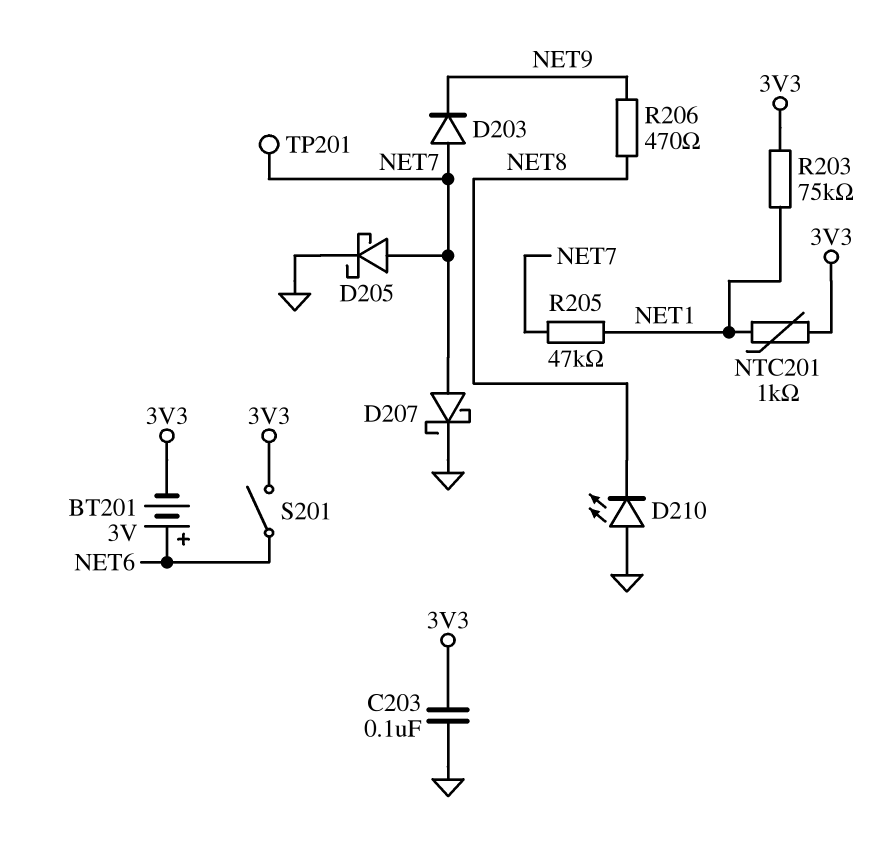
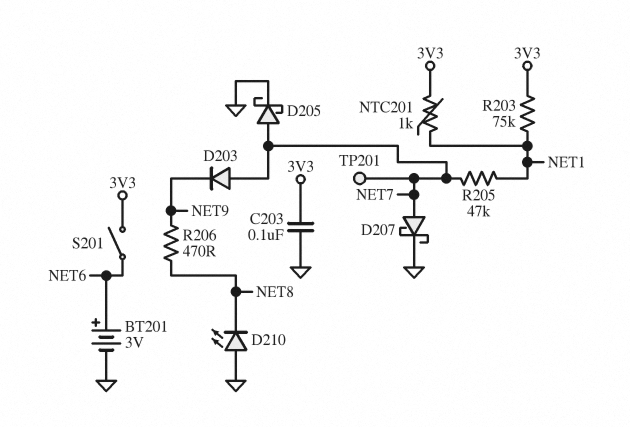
BT201: 3V (plus NET6, minus 3V3) -> 3V (plus NET6, minus GND)

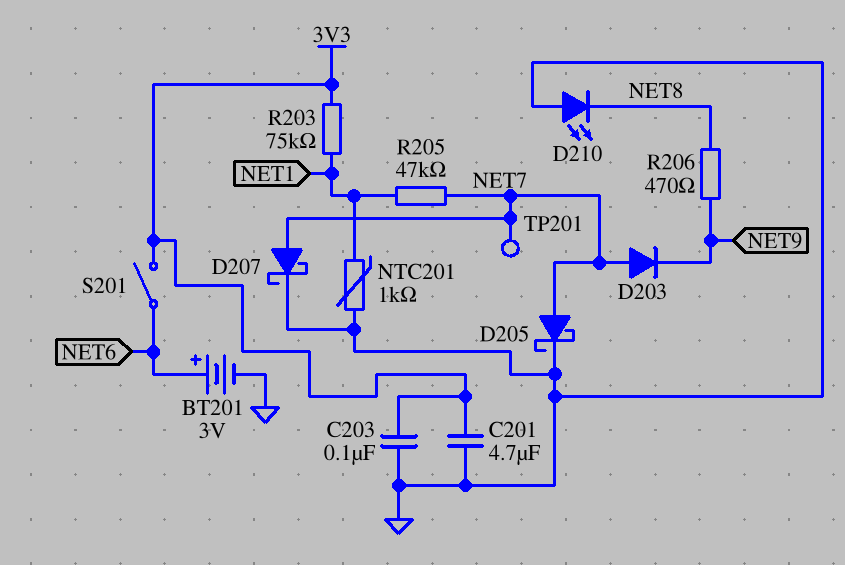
C201: none -> 4.7uF (3V3, GND)
NTC201: 1k (3V3, NET1) -> 1k (GND, NET1)

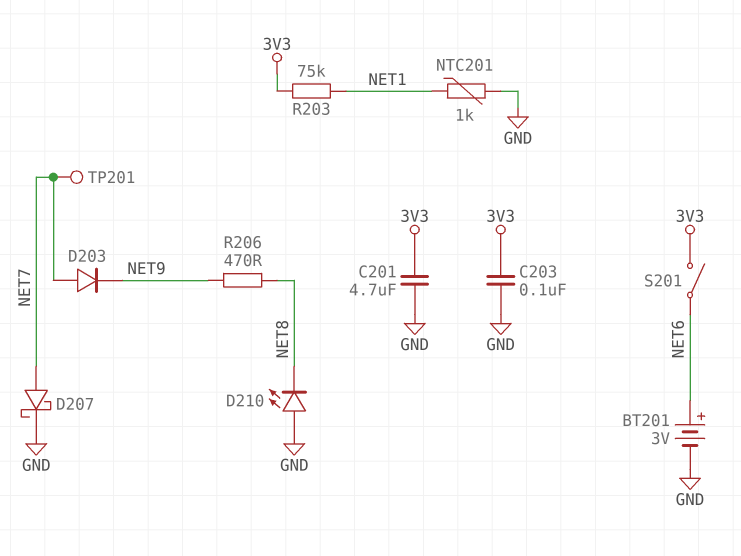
D205: schottky (A NET7, K GND) -> none
R205: 47k (NET1, NET7) -> none

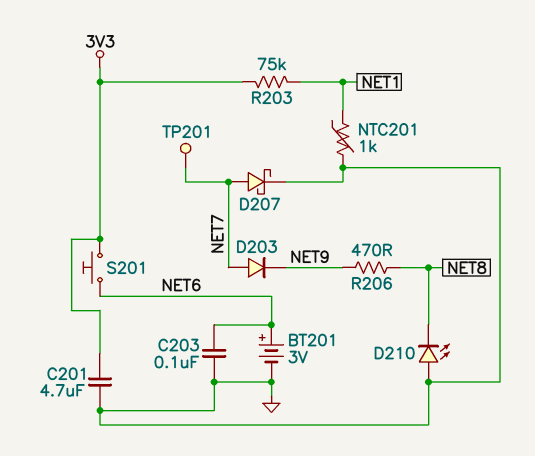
C203: 100nF (3V3, GND) -> 100nF (GND, NET6)
S201: switch (3V3, NET6) -> button (3V3, NET6)

